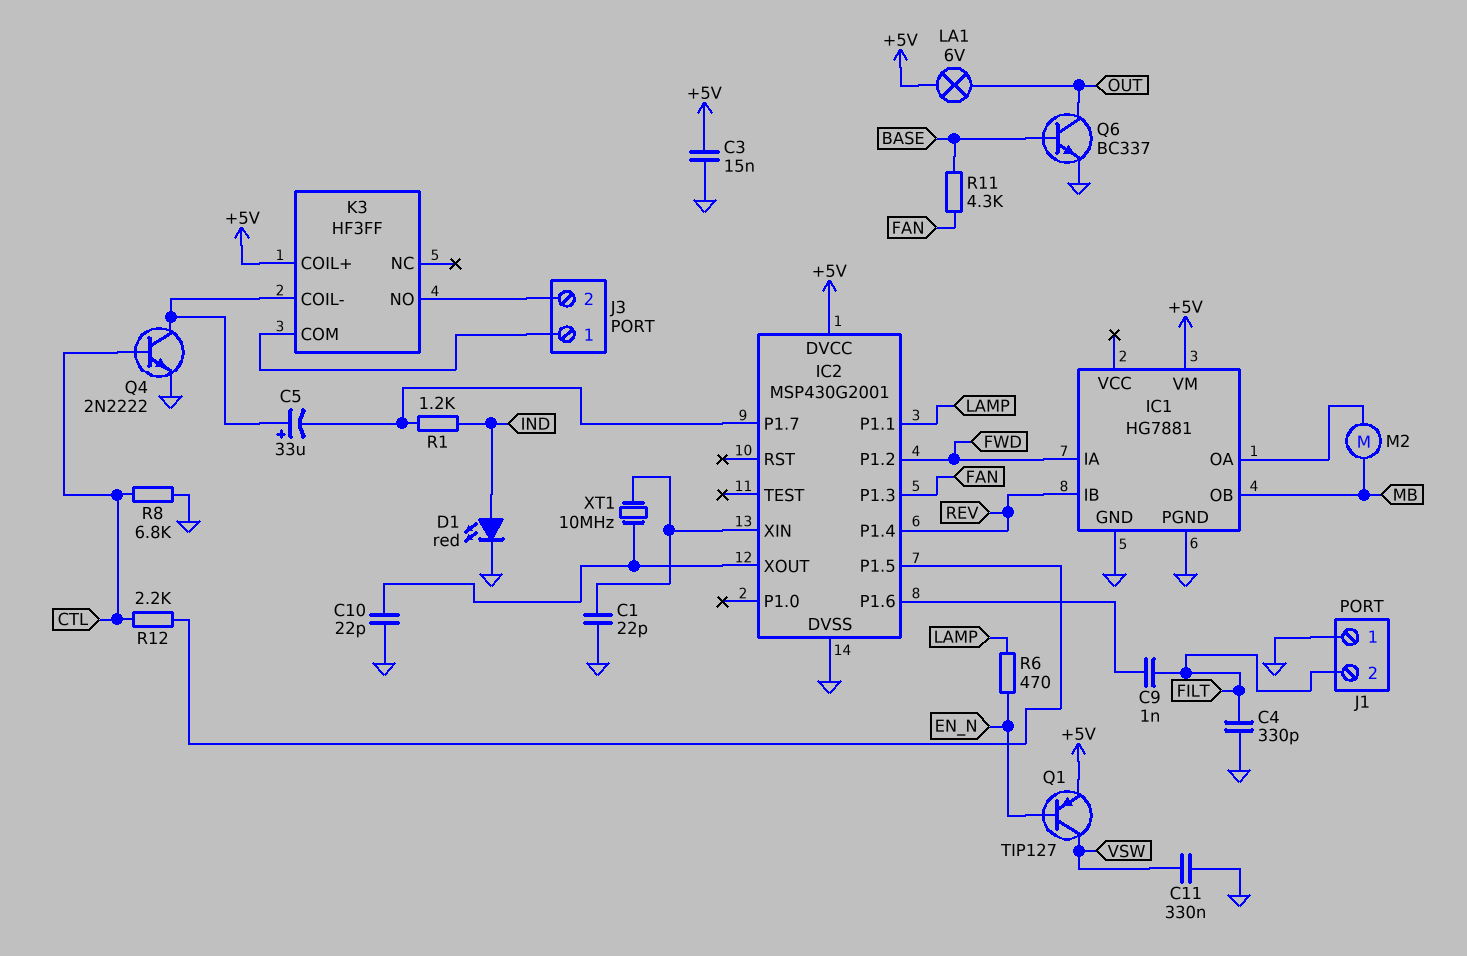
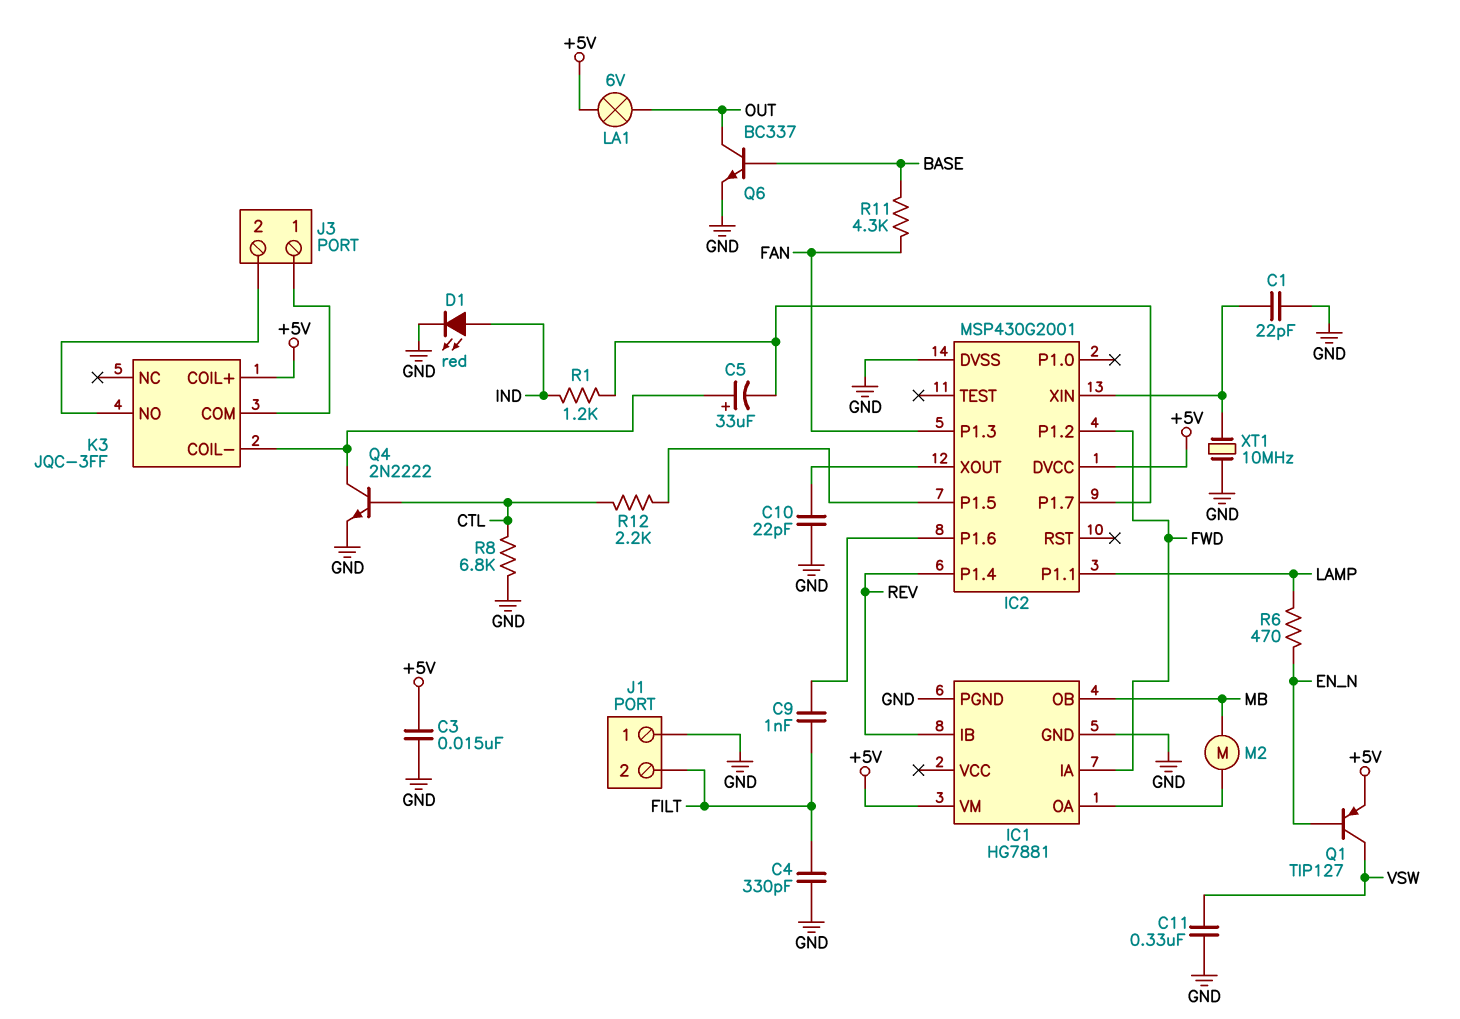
K3: HF3FF -> JQC-3FF
XT1: 10MHz (IC2/XIN, IC2/XOUT) -> 10MHz (GND, IC2/XIN)

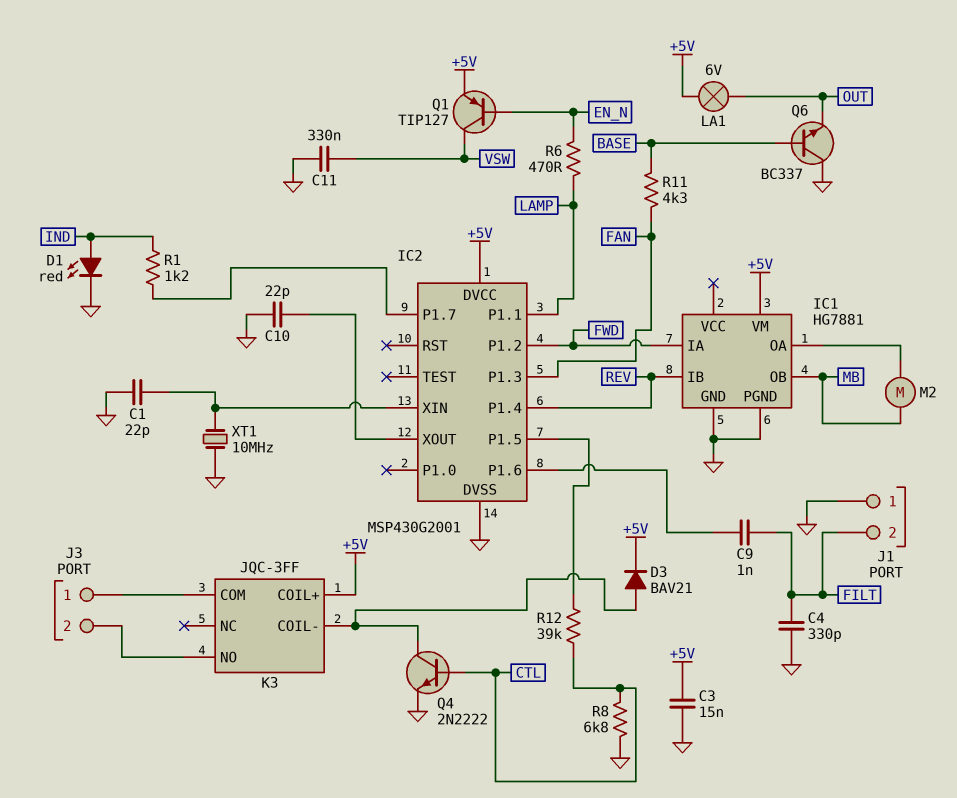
C5: 33uF (plus K3/COIL-, minus IC2/P1.7) -> none
D3: none -> diode BAV21 (A K3/COIL-, K +5V)
Q6: NPN BC337 (B BASE, C OUT, E GND) -> NPN BC337 (B BASE, C GND, E OUT)
R12: 2.2k (CTL, IC2/P1.5) -> 39k (CTL, IC2/P1.5)

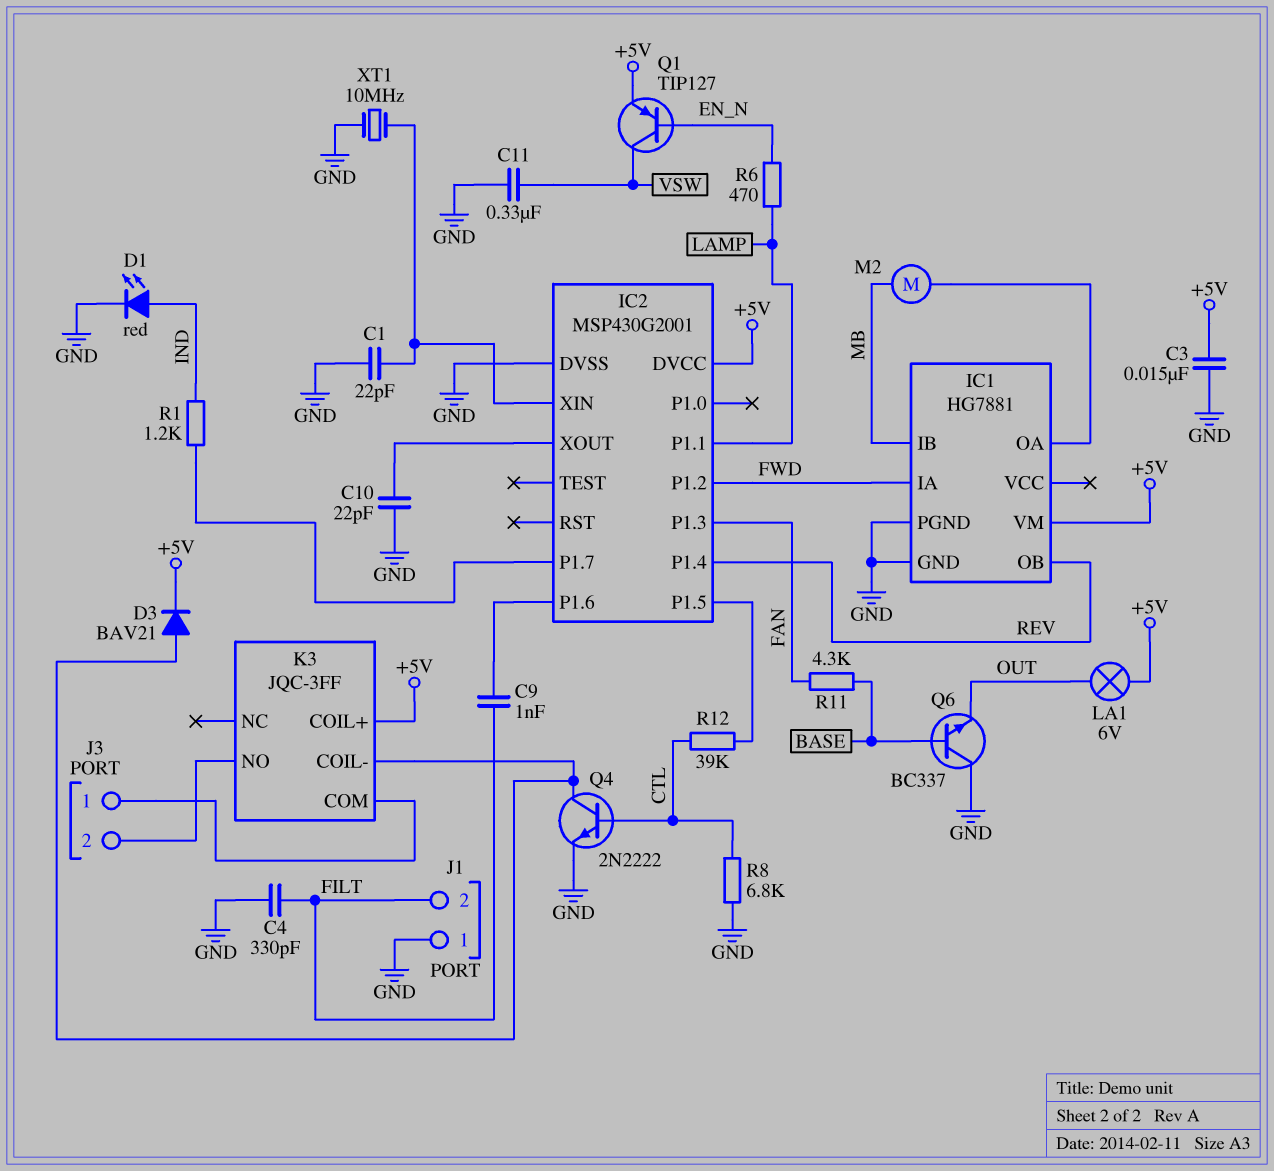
IC1 pin IB: REV -> MB
IC1 pin OB: MB -> REV

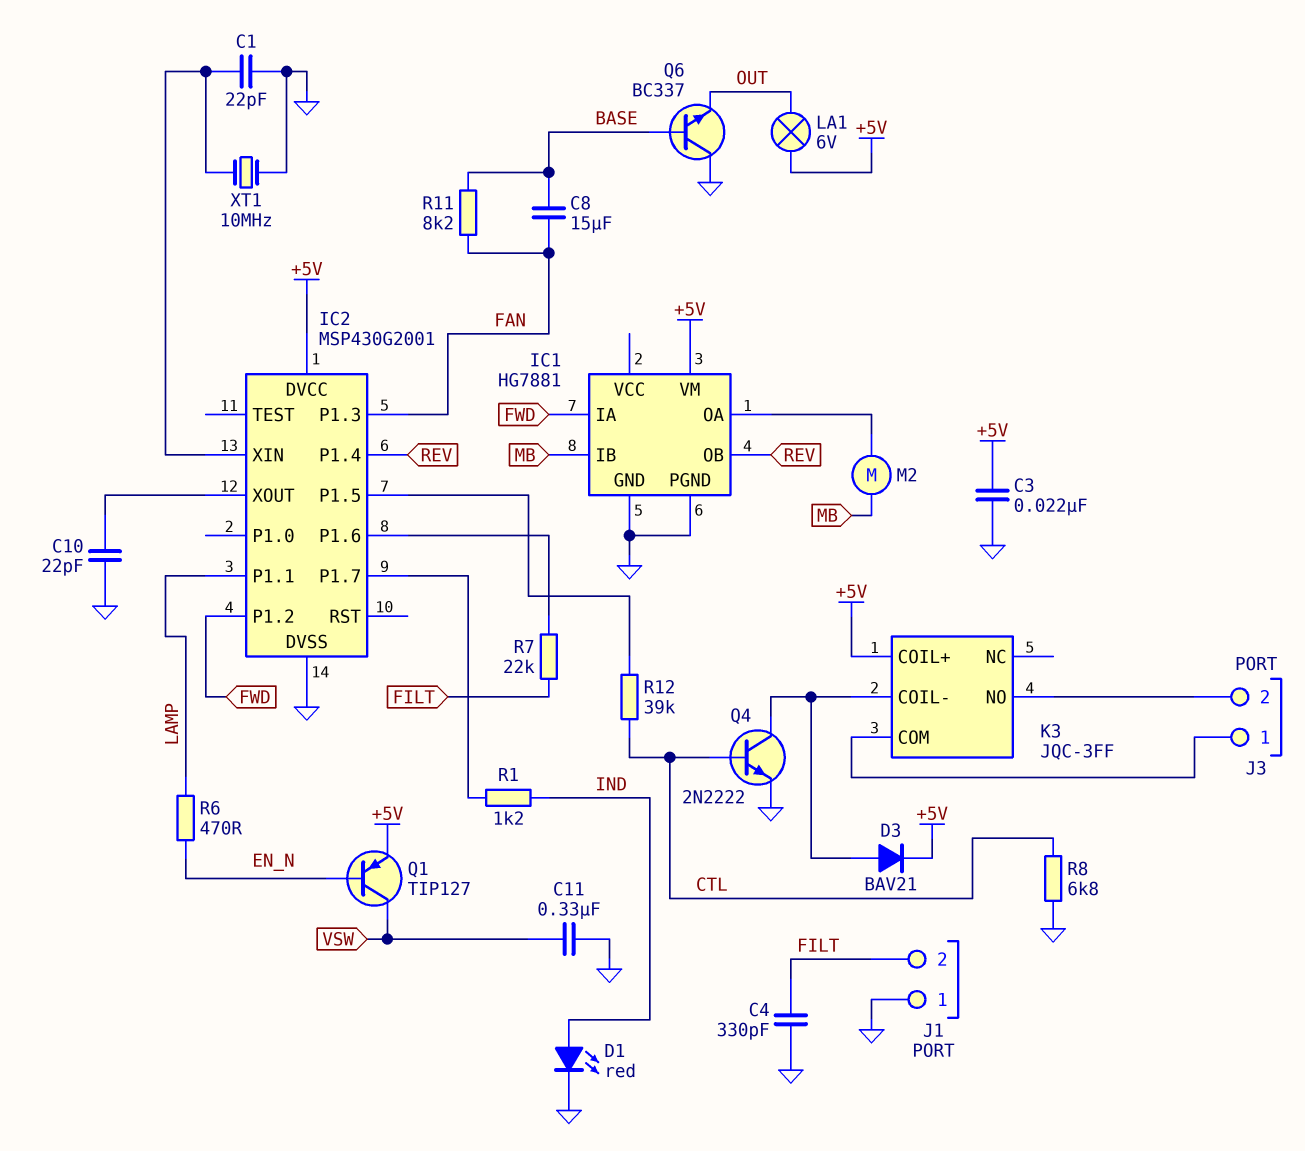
C3: 15nF (+5V, GND) -> 22nF (+5V, GND)
C8: none -> 15uF (BASE, FAN)
C9: 1nF (FILT, IC2/P1.6) -> none
R7: none -> 22k (FILT, IC2/P1.6)
R11: 4.3k (BASE, FAN) -> 8.2k (BASE, FAN)

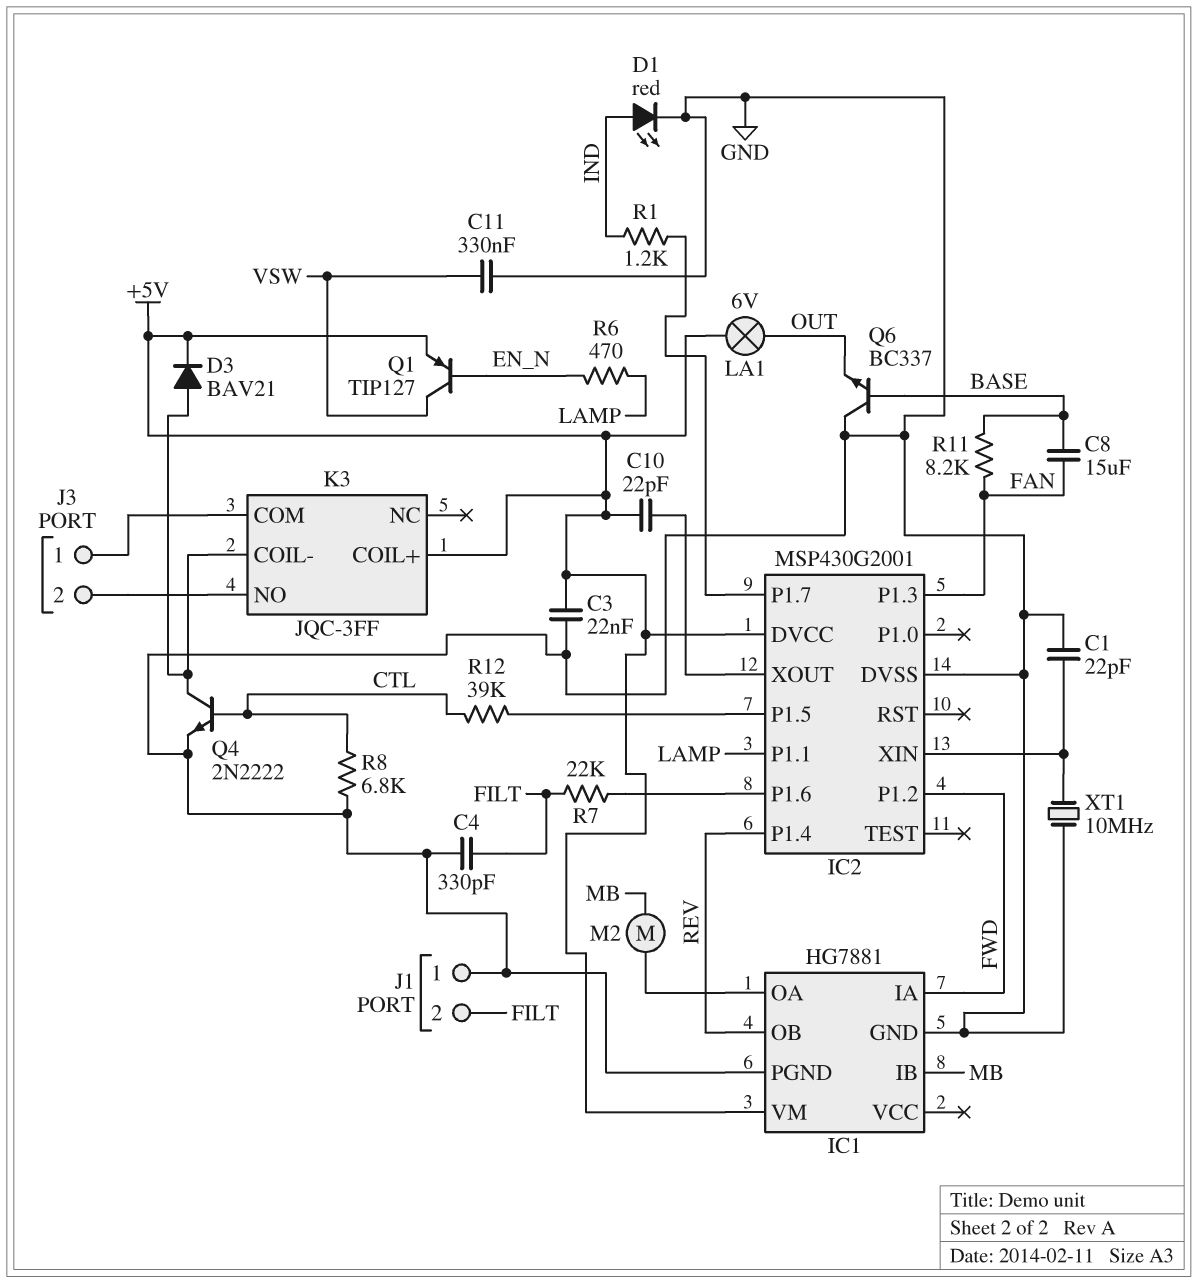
C10: 22pF (GND, IC2/XOUT) -> 22pF (+5V, IC2/XOUT)

